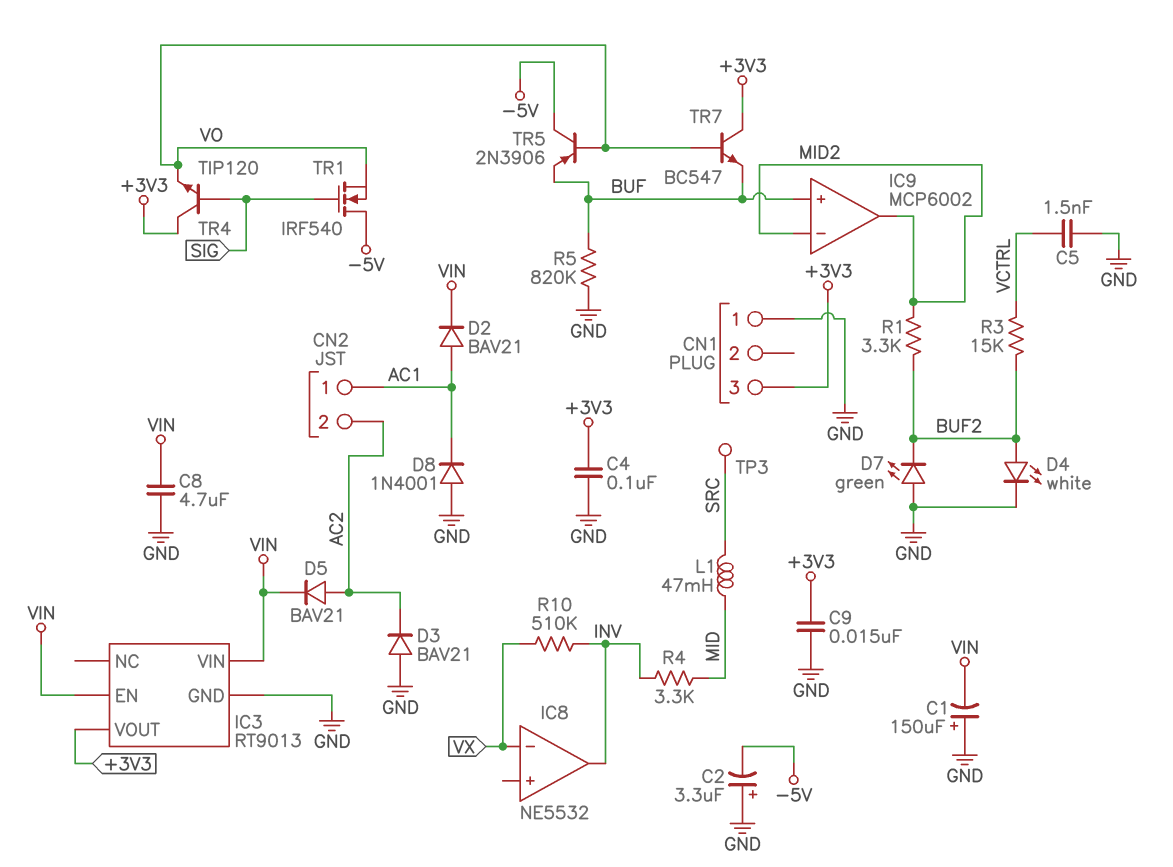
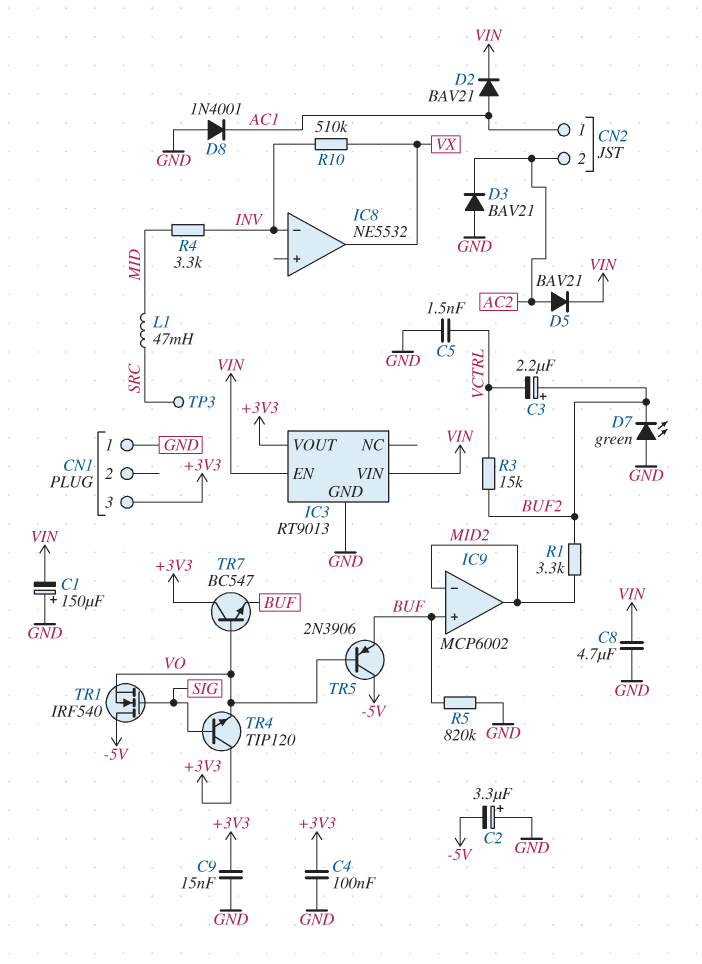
C3: none -> 2.2uF (plus BUF2, minus VCTRL)
D4: LED white (A BUF2, K GND) -> none
IC8 pin in-: VX -> INV
IC8 pin out: INV -> VX

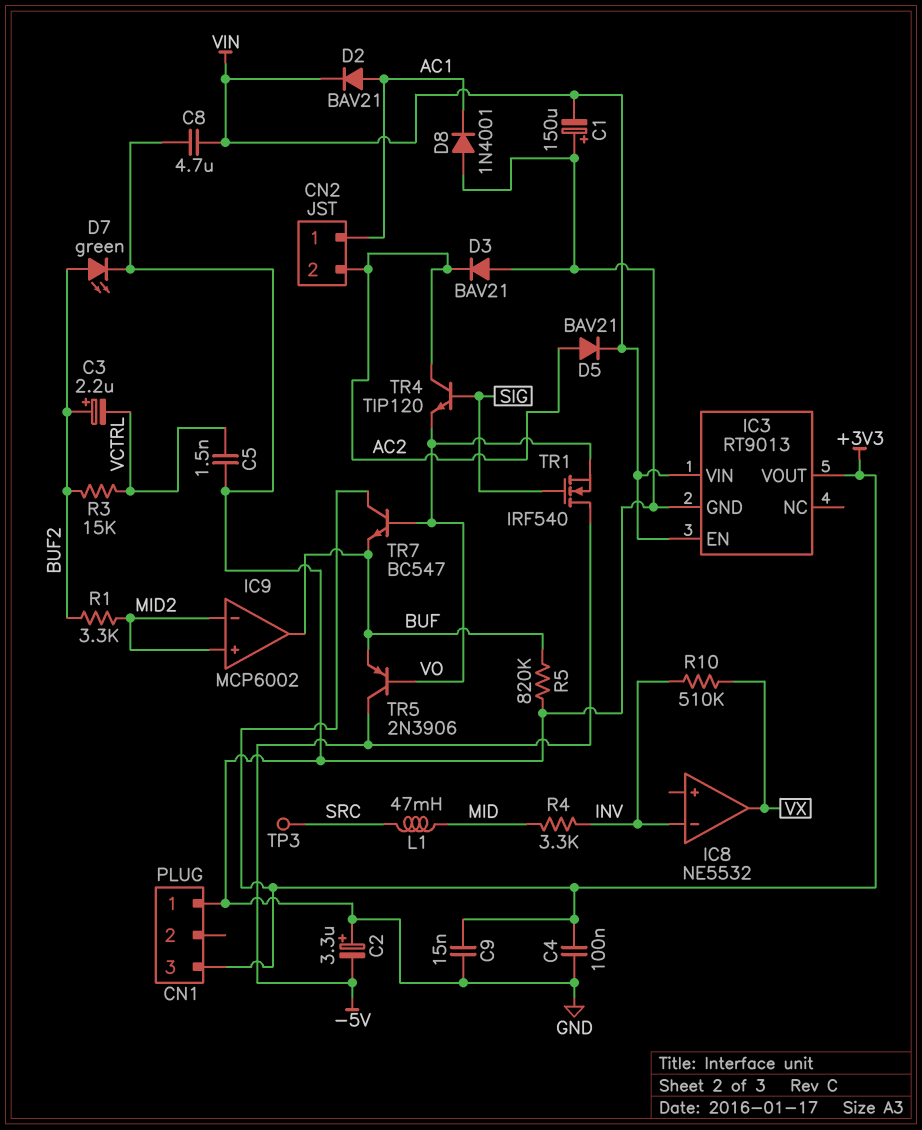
D7: LED green (A GND, K BUF2) -> LED green (A BUF2, K GND)
IC9 pin in+: BUF -> MID2
IC9 pin out: MID2 -> BUF
TR4: NPN TIP120 (B SIG, C +3V3, E VO) -> NPN TIP120 (B SIG, C AC2, E VO)

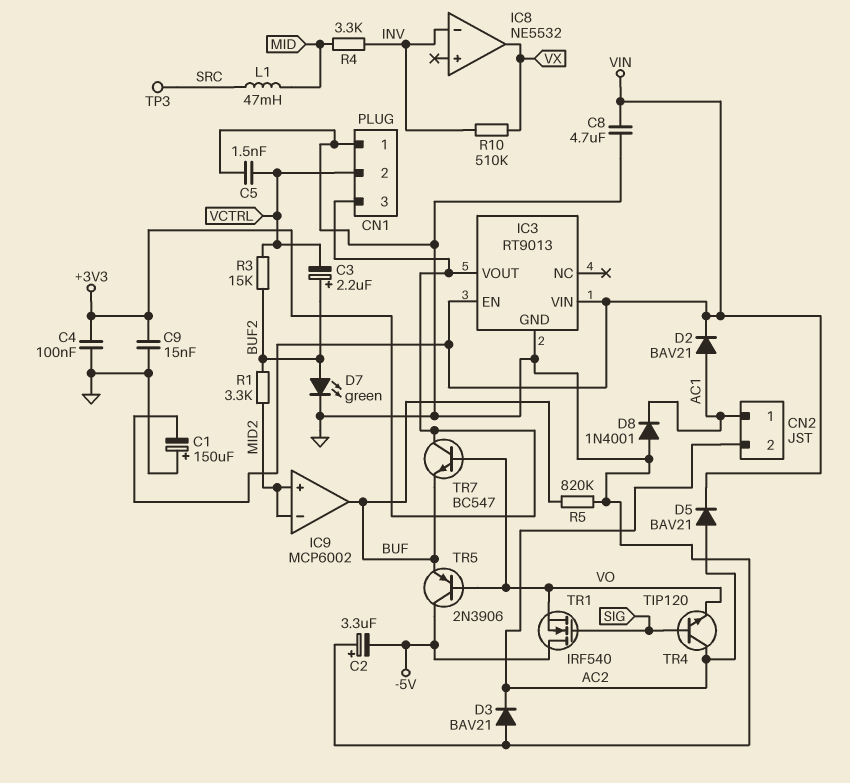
CN1 pin 2: none -> VCTRL

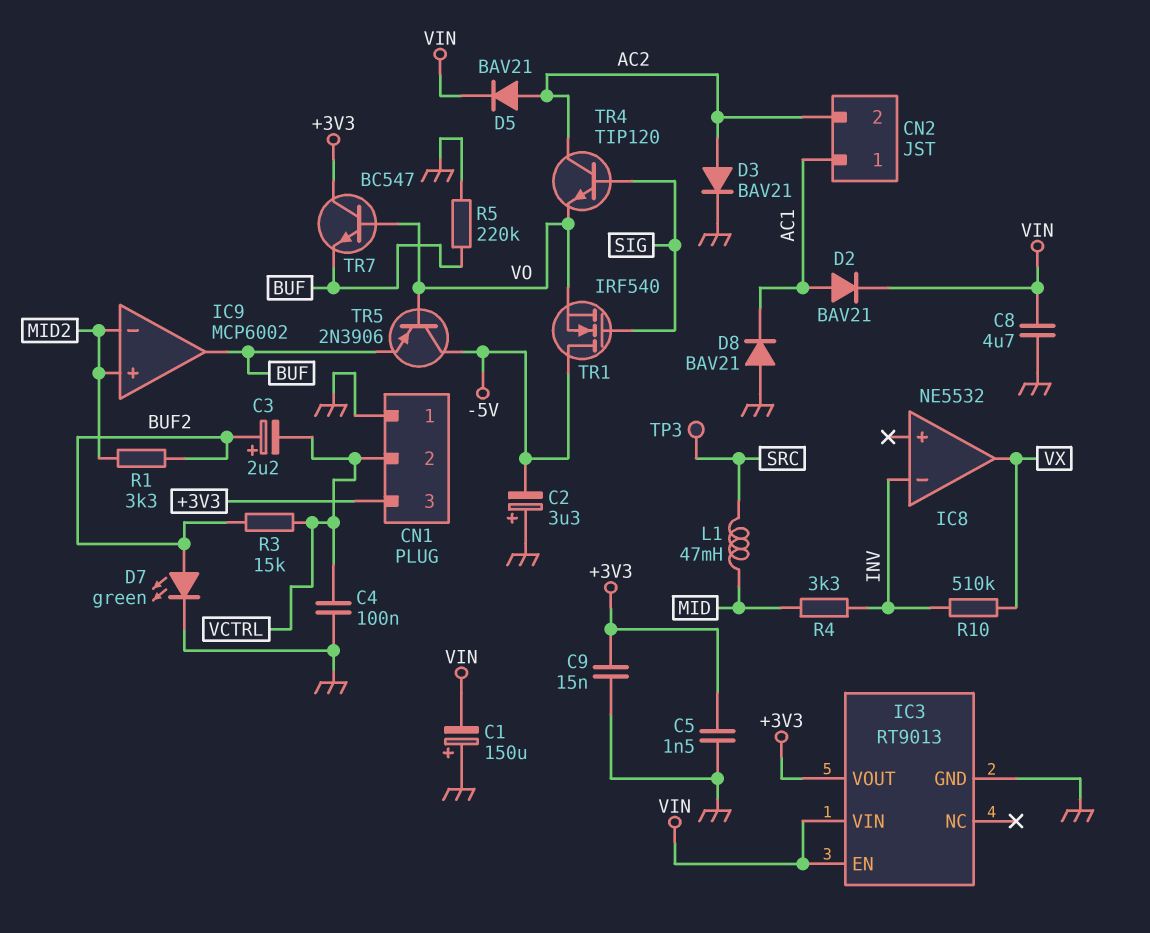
C4: 100nF (+3V3, GND) -> 100nF (GND, VCTRL)
C5: 1.5nF (GND, VCTRL) -> 1.5nF (+3V3, GND)
D3: diode BAV21 (A GND, K AC2) -> diode BAV21 (A AC2, K GND)
D8: diode 1N4001 (A GND, K AC1) -> diode BAV21 (A GND, K AC1)
R5: 820k (BUF, GND) -> 220k (BUF, GND)

